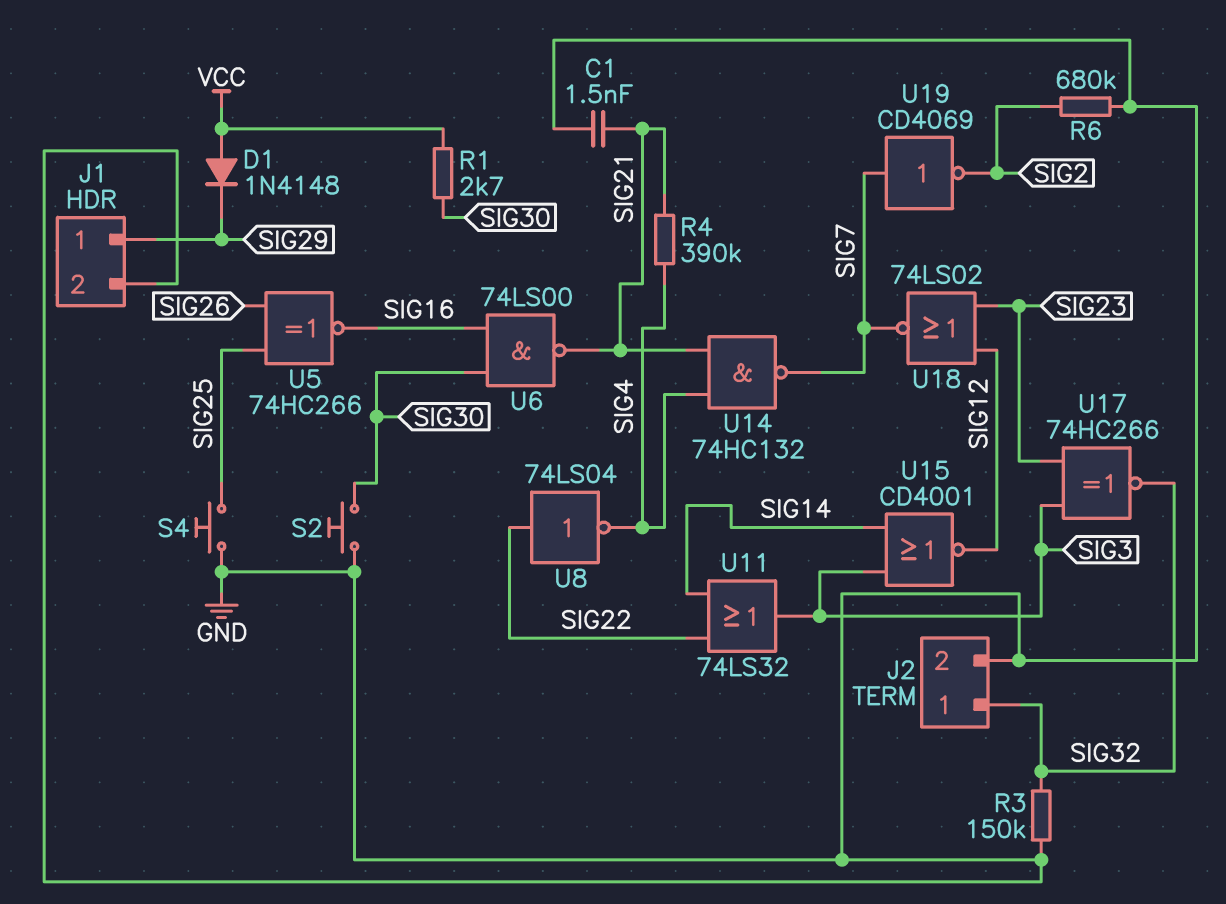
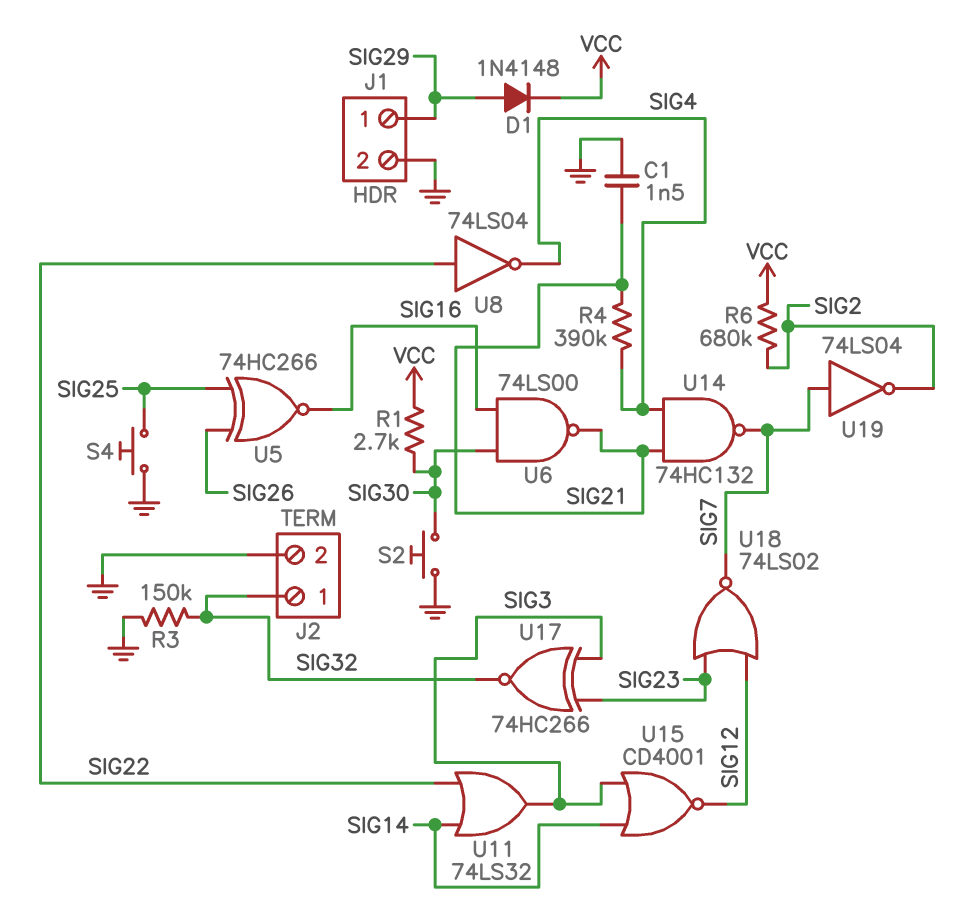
D1: diode 1N4148 (A VCC, K SIG29) -> diode 1N4148 (A SIG29, K VCC)
R6: 680k (GND, SIG2) -> 680k (SIG2, VCC)
U19: NOT CD4069 (in SIG7, out SIG2) -> NOT 74LS04 (in SIG7, out SIG2)

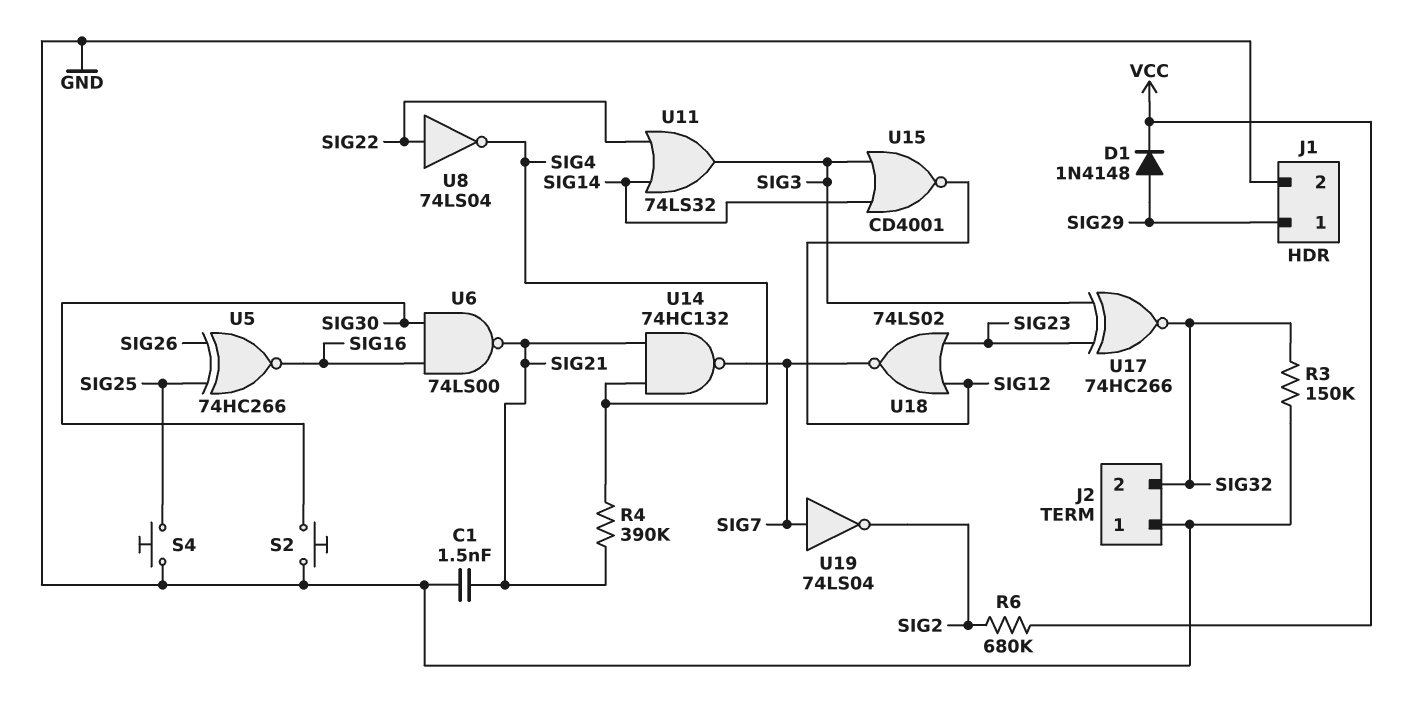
J2 pin 1: SIG32 -> GND
J2 pin 2: GND -> SIG32
R1: 2.7k (SIG30, VCC) -> none

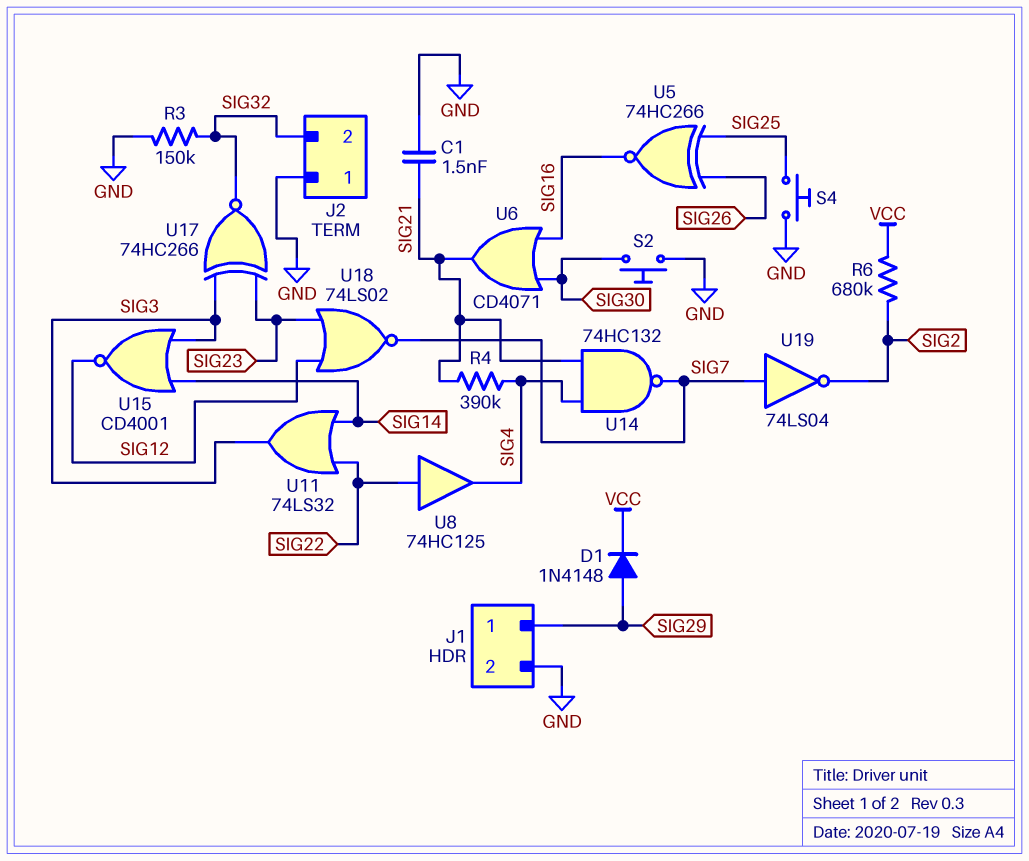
U6: NAND 74LS00 (in SIG16, in SIG30, out SIG21) -> OR CD4071 (in SIG16, in SIG30, out SIG21)
U8: NOT 74LS04 (in SIG22, out SIG4) -> buffer 74HC125 (in SIG22, out SIG4)

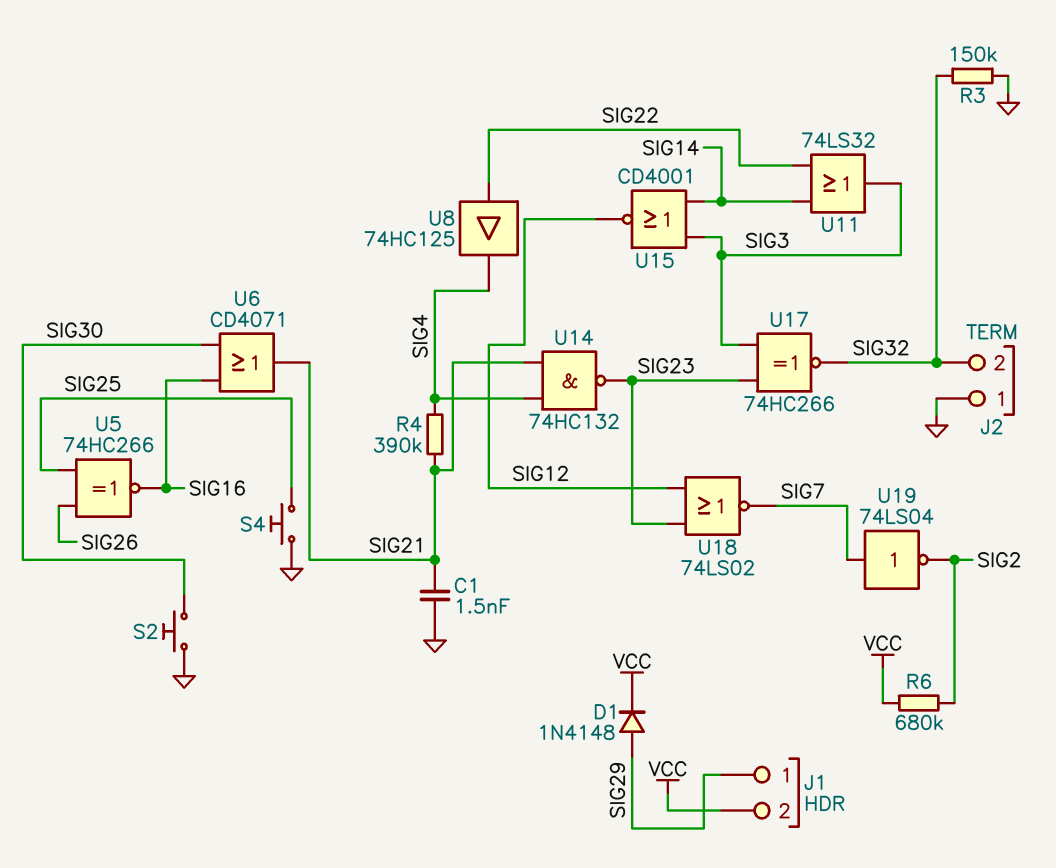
J1 pin 2: GND -> VCC
U14: NAND 74HC132 (in SIG4, in SIG21, out SIG7) -> NAND 74HC132 (in SIG4, in SIG21, out SIG23)

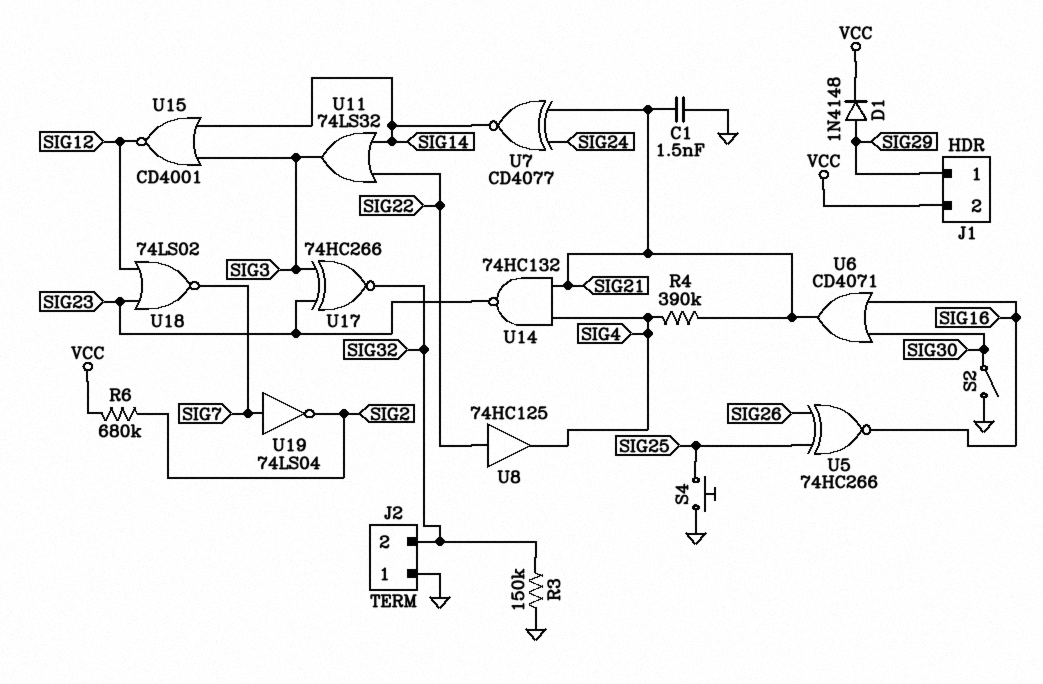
S2: button (GND, SIG30) -> switch (GND, SIG30)
U7: none -> XNOR CD4077 (in SIG21, in SIG24, out SIG14)

